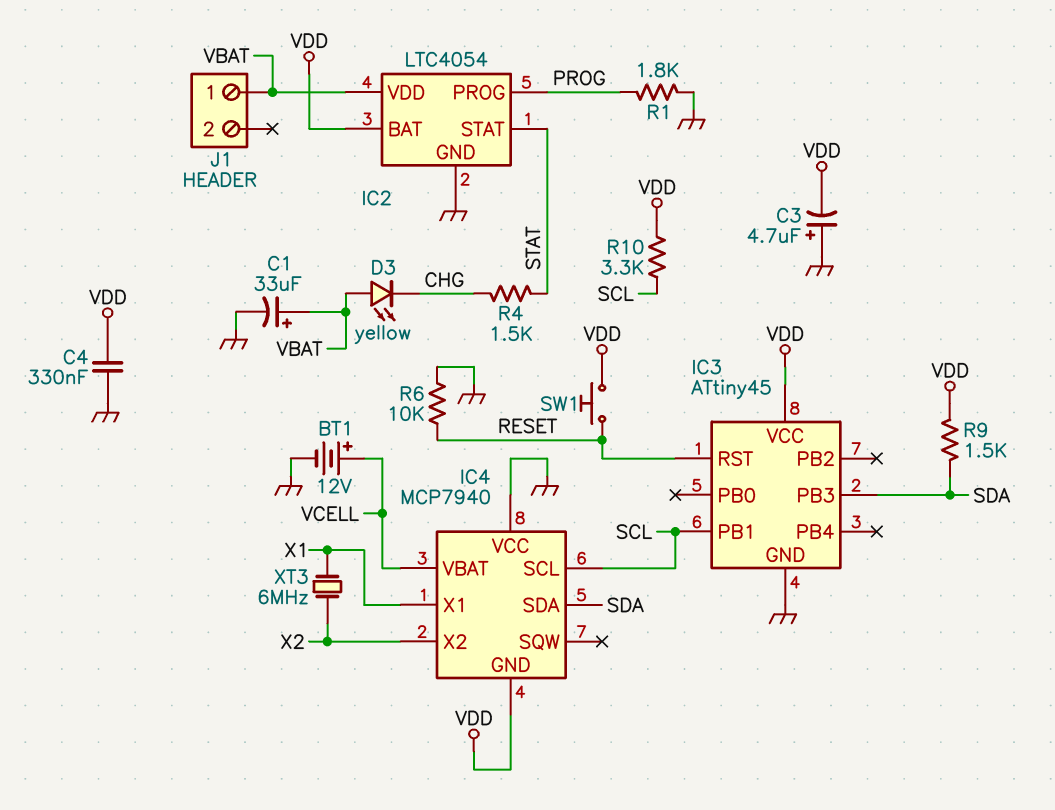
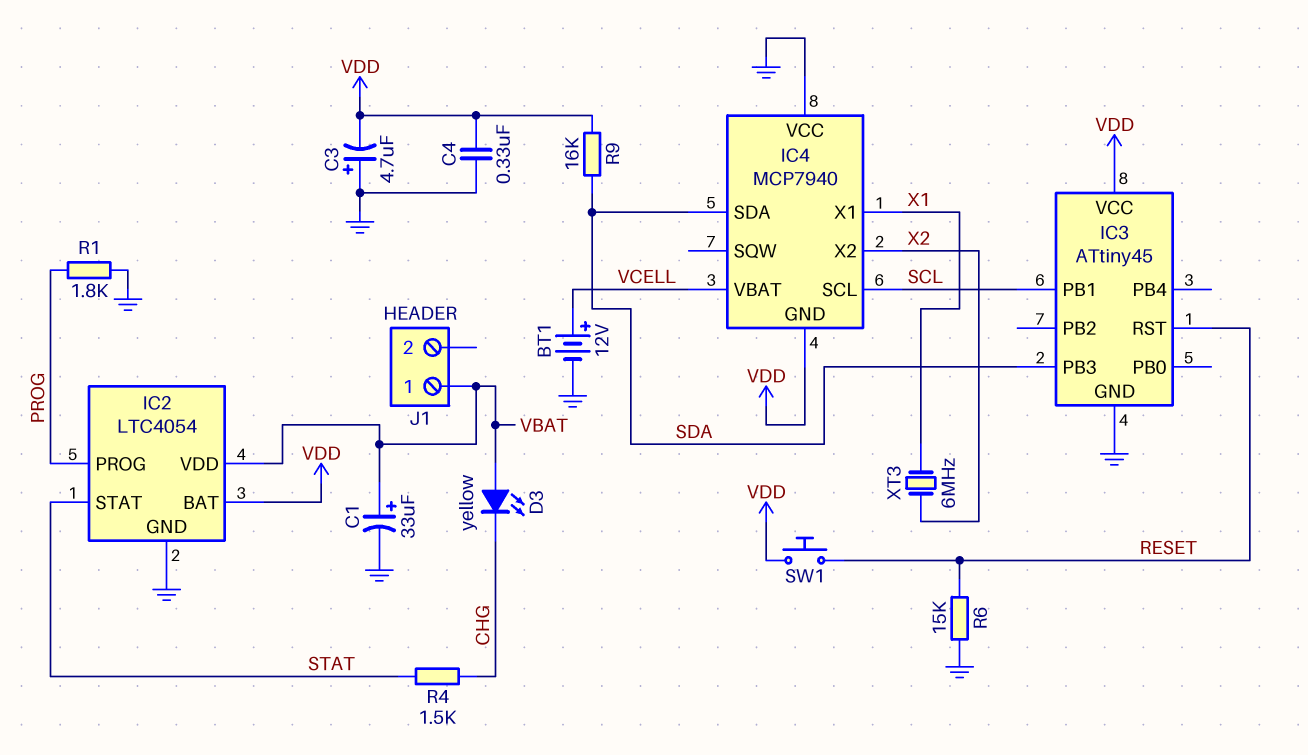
R6: 10k (GND, RESET) -> 15k (GND, RESET)
R9: 1.5k (SDA, VDD) -> 16k (SDA, VDD)
R10: 3.3k (SCL, VDD) -> none

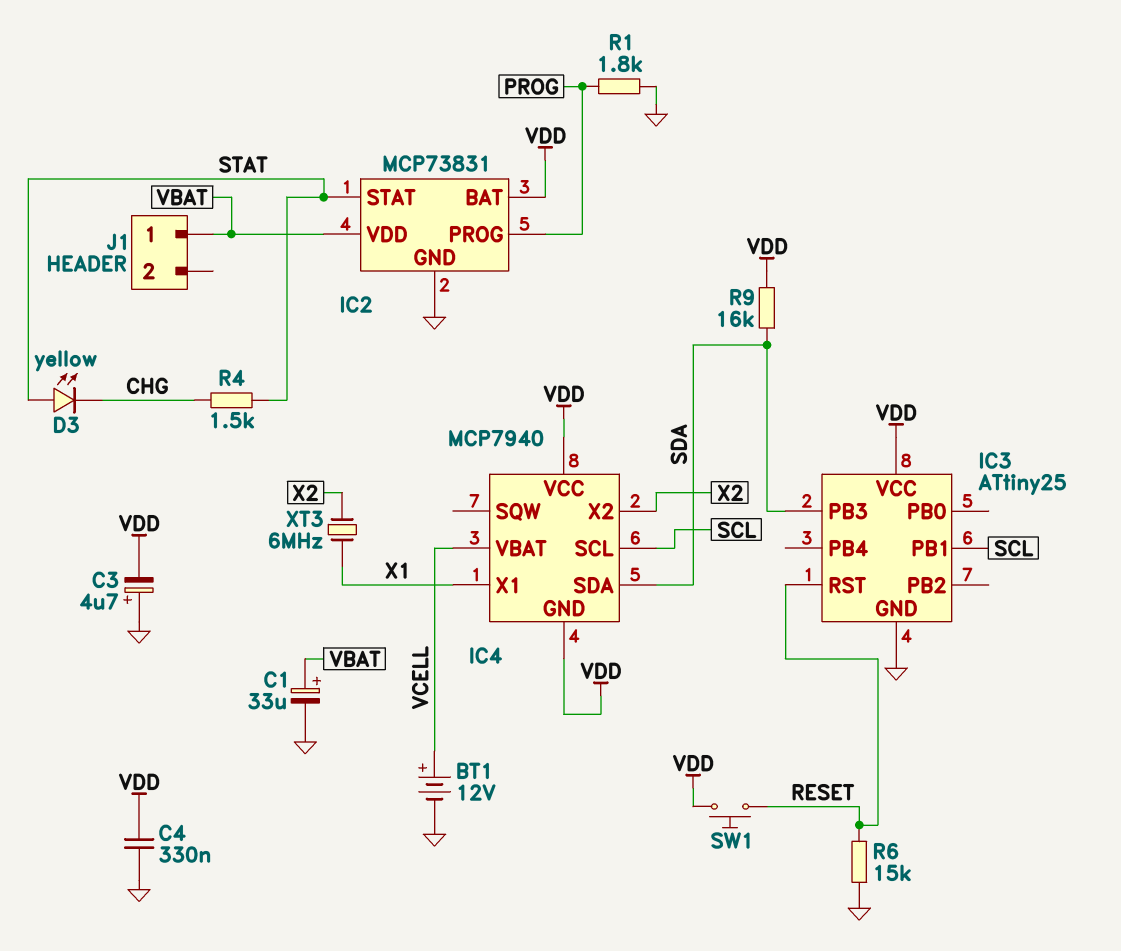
D3: LED yellow (A VBAT, K CHG) -> LED yellow (A STAT, K CHG)
IC2: LTC4054 -> MCP73831
IC3: ATtiny45 -> ATtiny25
IC4 pin VCC: GND -> VDD

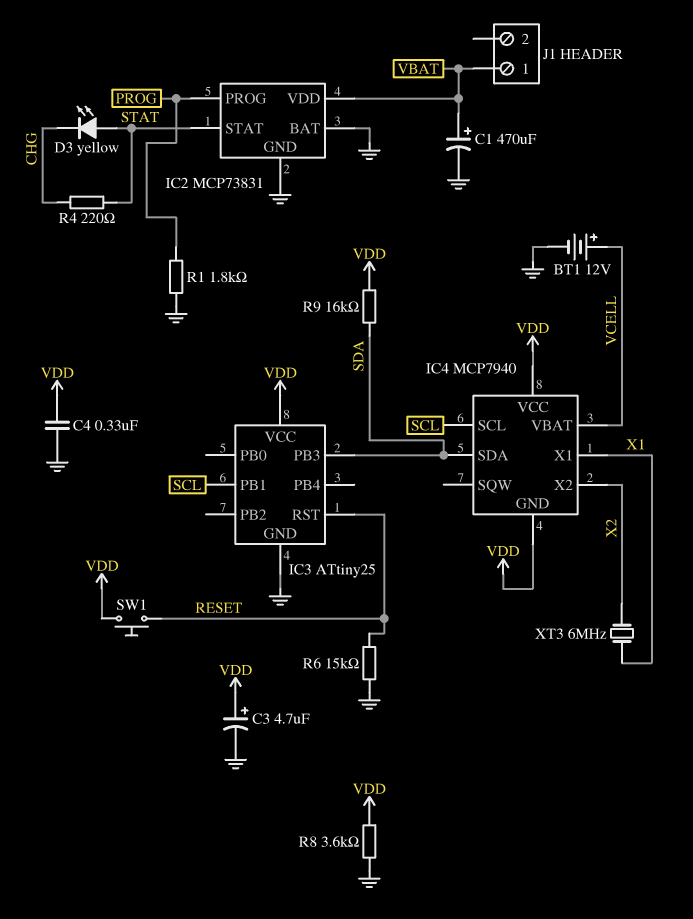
C1: 33uF (plus VBAT, minus GND) -> 470uF (plus VBAT, minus GND)
C3: 4.7uF (plus GND, minus VDD) -> 4.7uF (plus VDD, minus GND)
IC2 pin BAT: VDD -> GND
R4: 1.5k (CHG, STAT) -> 220 (CHG, STAT)
R8: none -> 3.6k (GND, VDD)

